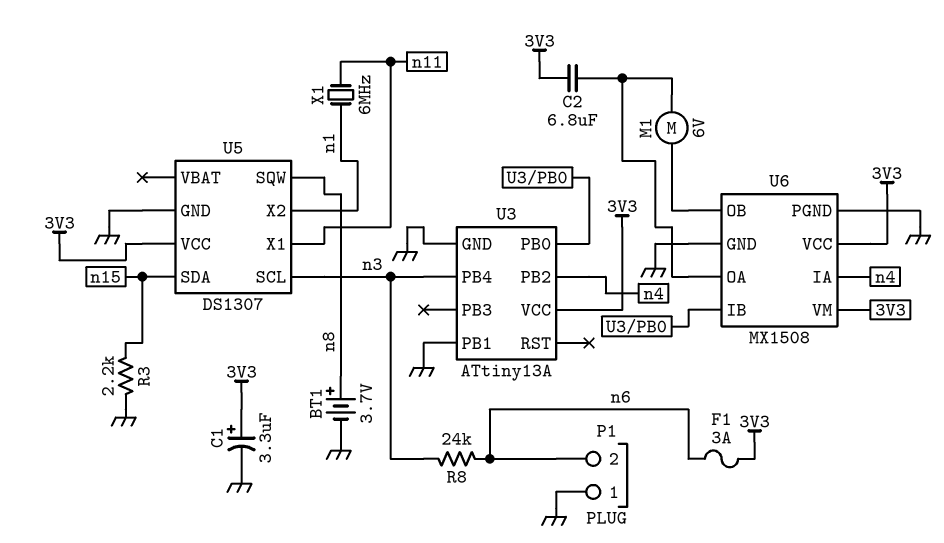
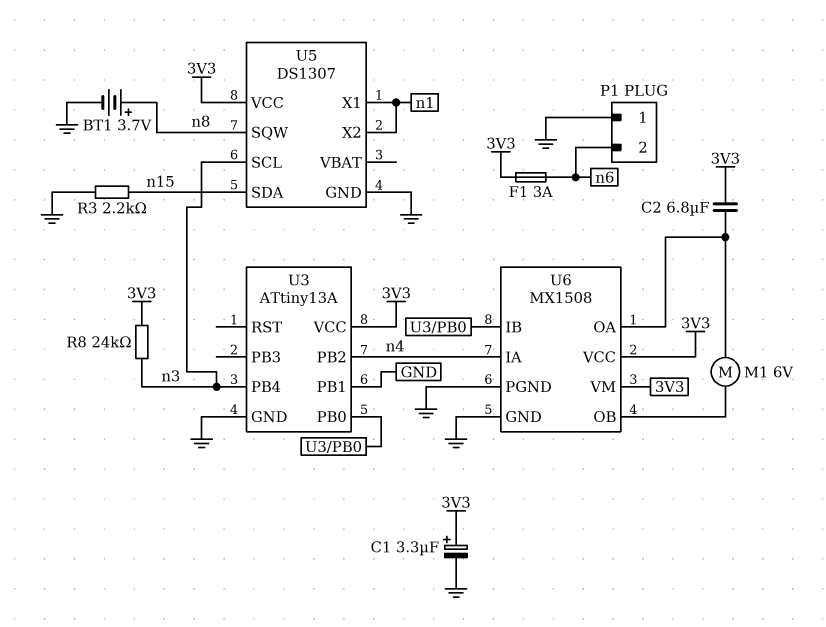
R8: 24k (n3, n6) -> 24k (3V3, n3)
U5 pin X1: n11 -> n1
X1: 6MHz (n1, n11) -> none

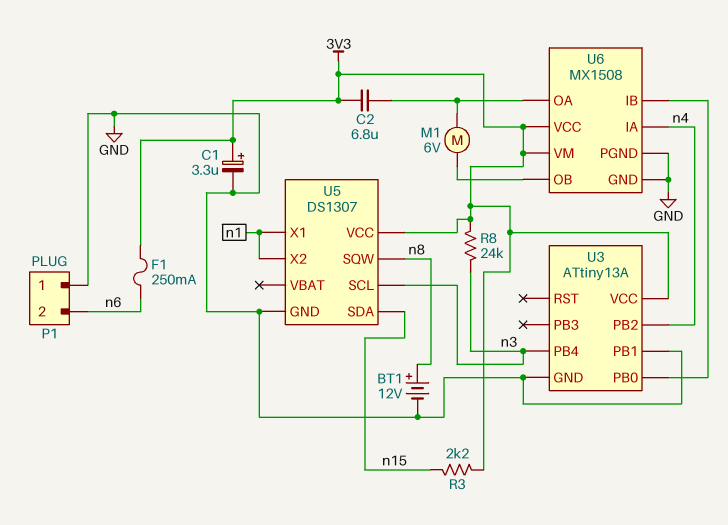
BT1: 3.7V (plus n8, minus GND) -> 12V (plus n8, minus GND)
F1: 3A (3V3, n6) -> 250mA (3V3, n6)
R3: 2.2k (GND, n15) -> 2.2k (3V3, n15)

